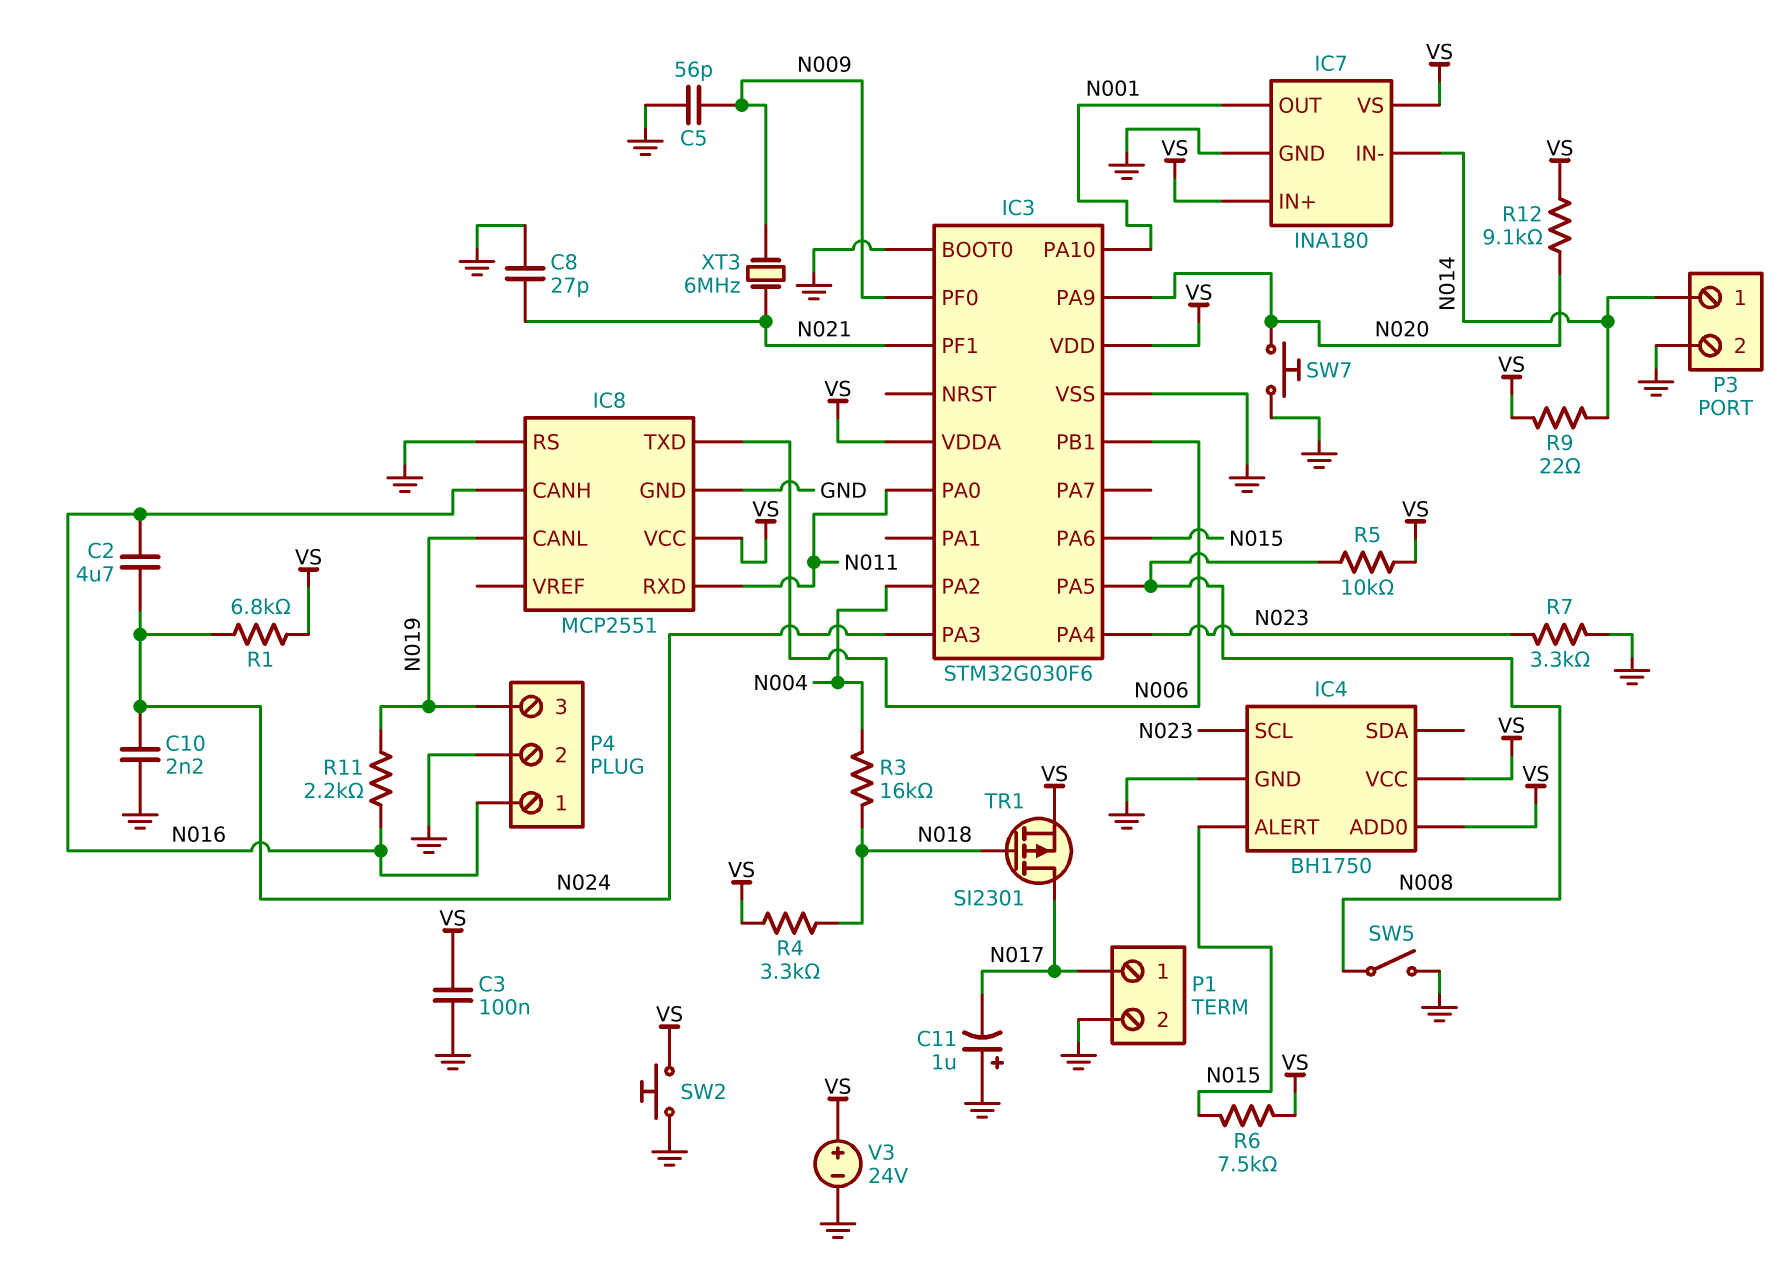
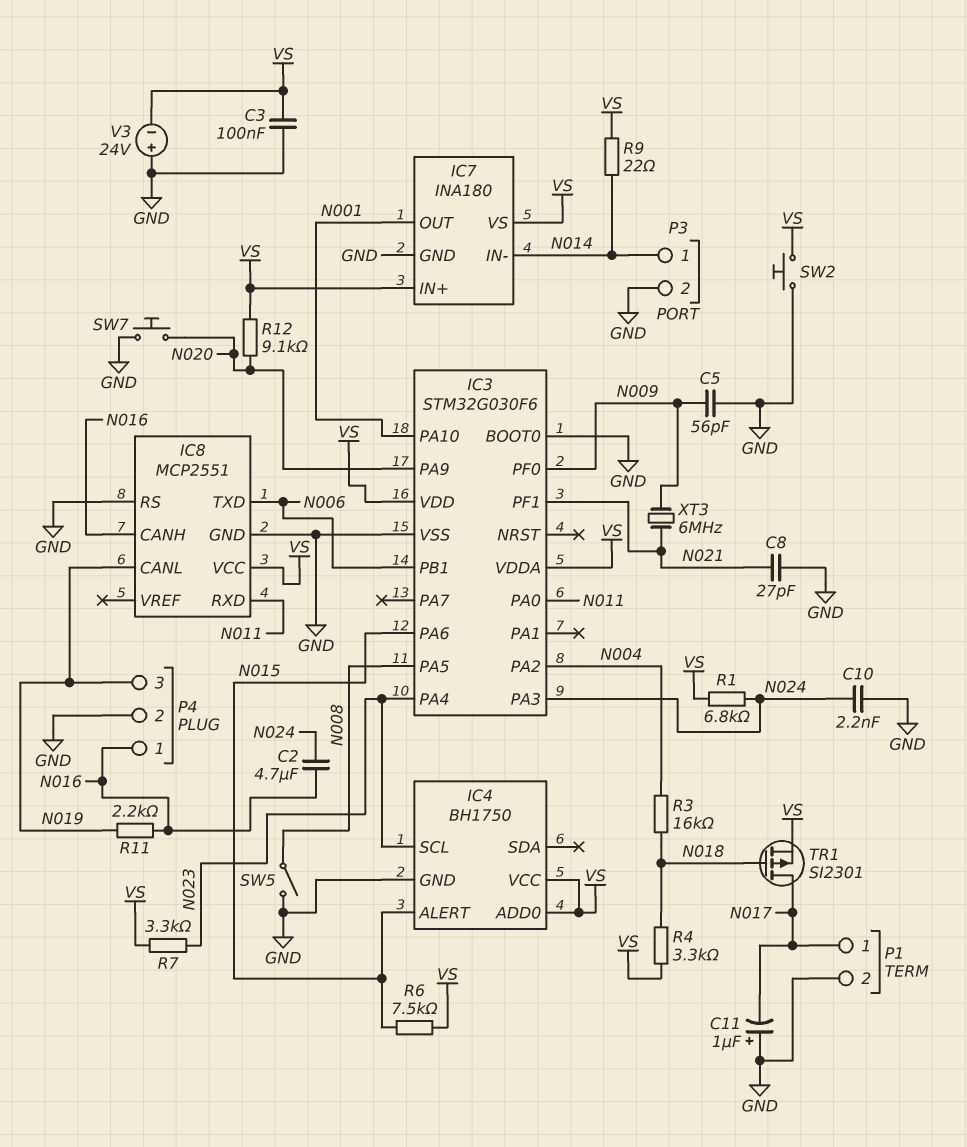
R5: 10k (N008, VS) -> none
R7: 3.3k (GND, N023) -> 3.3k (N023, VS)
V3: 24V (plus VS, minus GND) -> 24V (plus GND, minus VS)

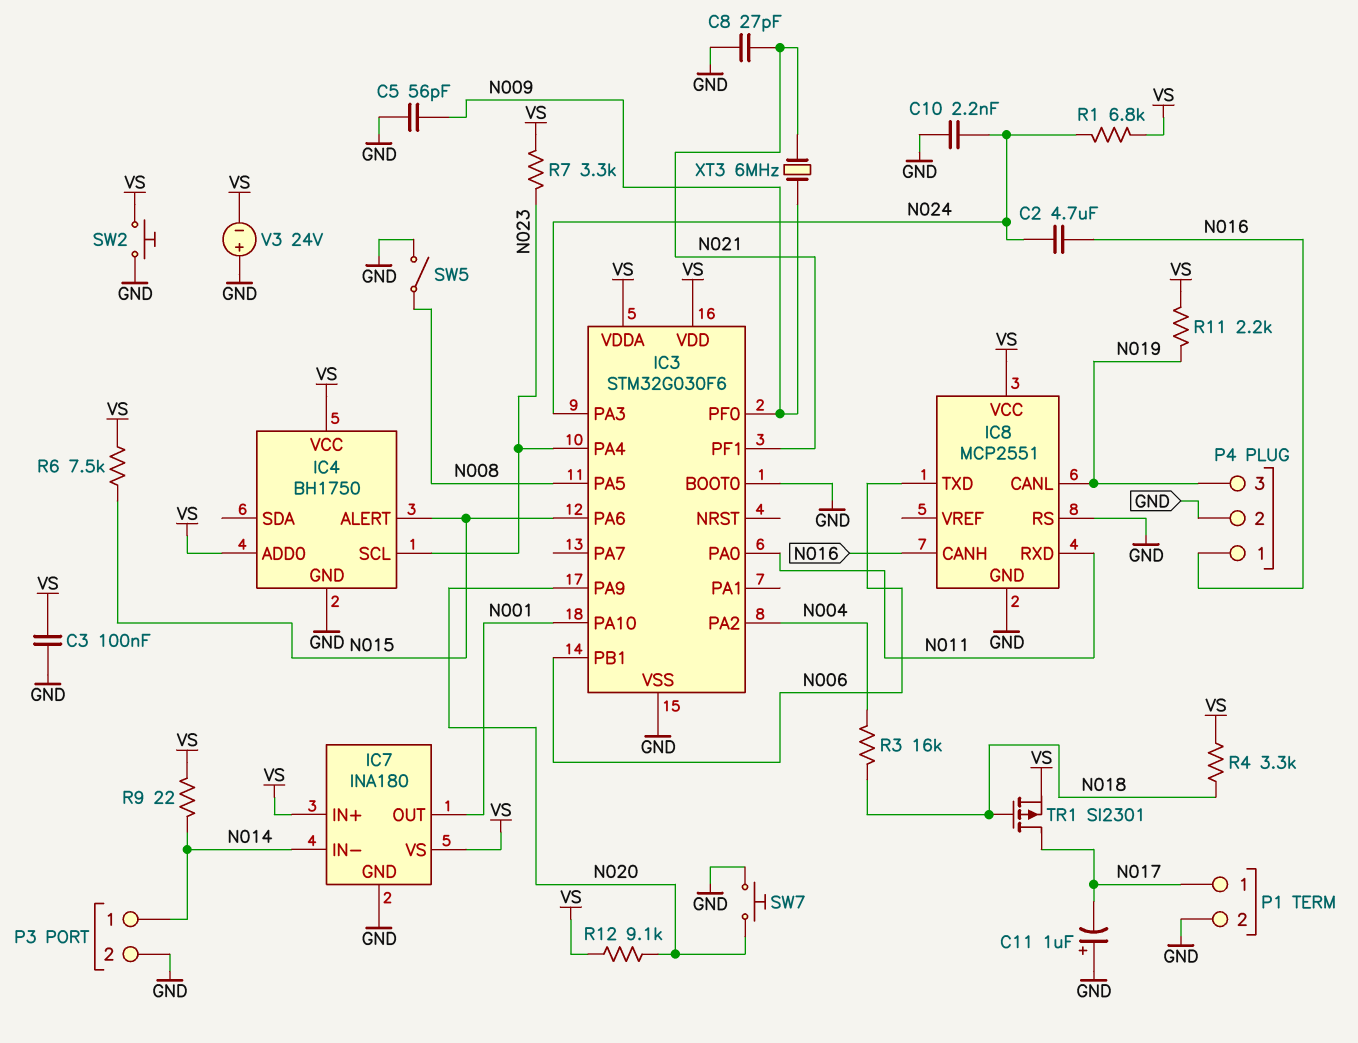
R11: 2.2k (N016, N019) -> 2.2k (N019, VS)

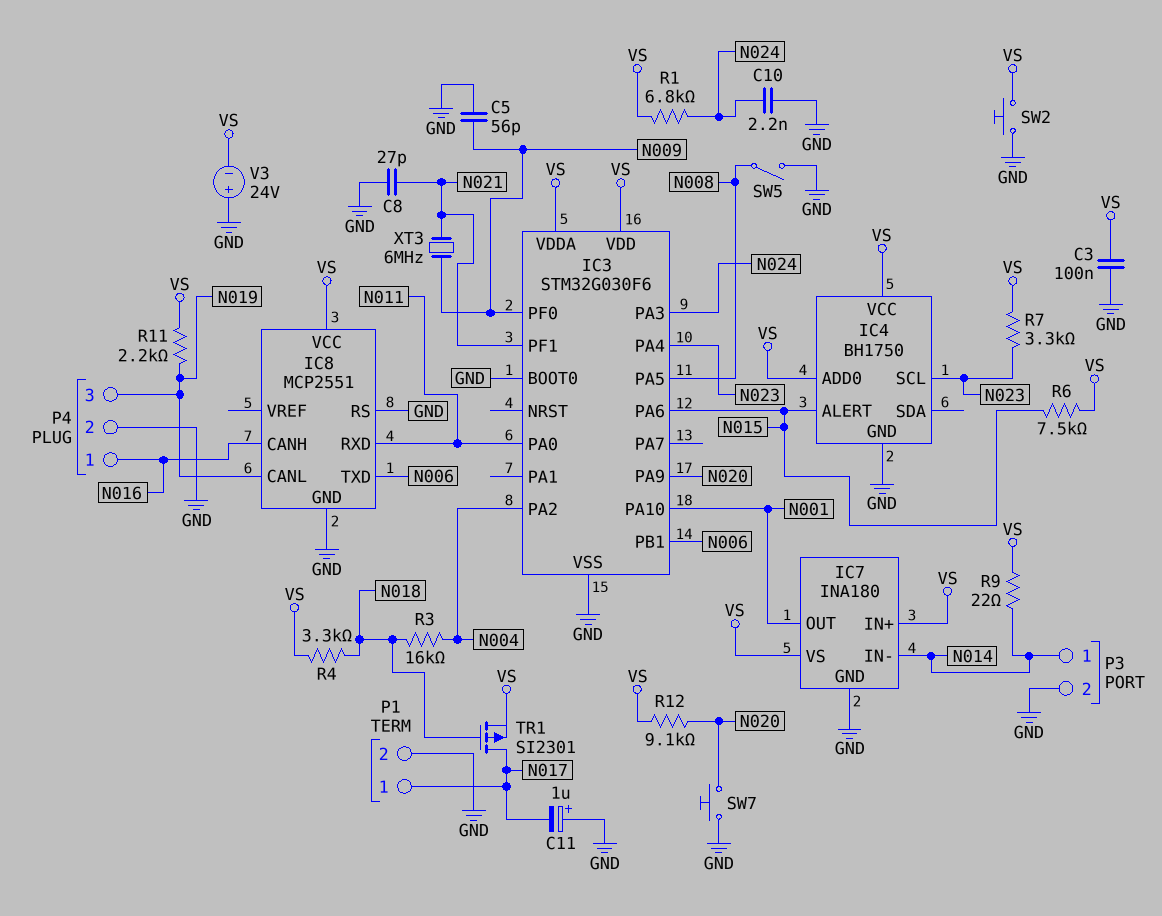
C2: 4.7uF (N016, N024) -> none

